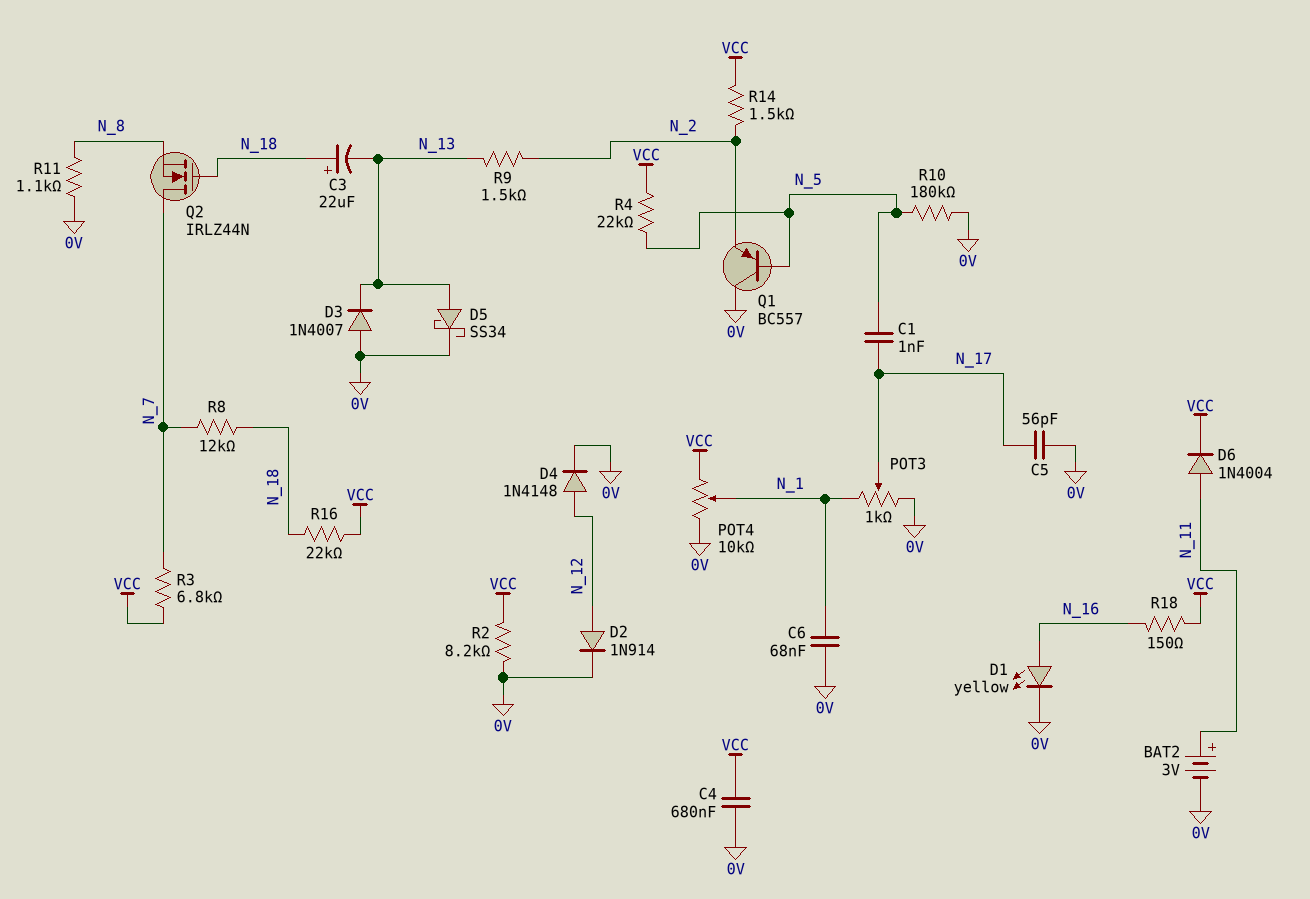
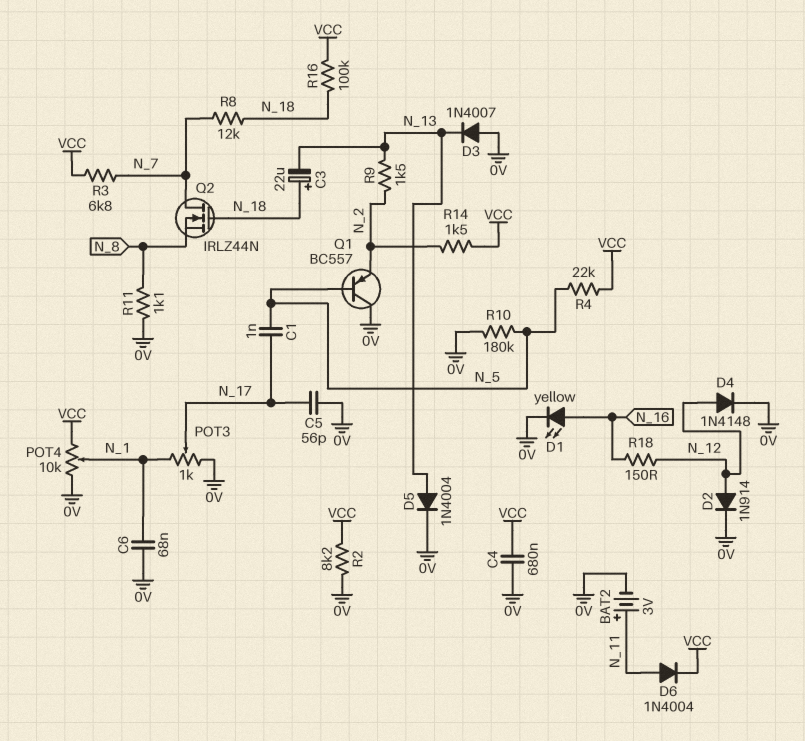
D5: schottky SS34 (A N_13, K 0V) -> diode 1N4004 (A N_13, K 0V)
R16: 22k (N_18, VCC) -> 100k (N_18, VCC)
R18: 150 (N_16, VCC) -> 150 (N_12, N_16)

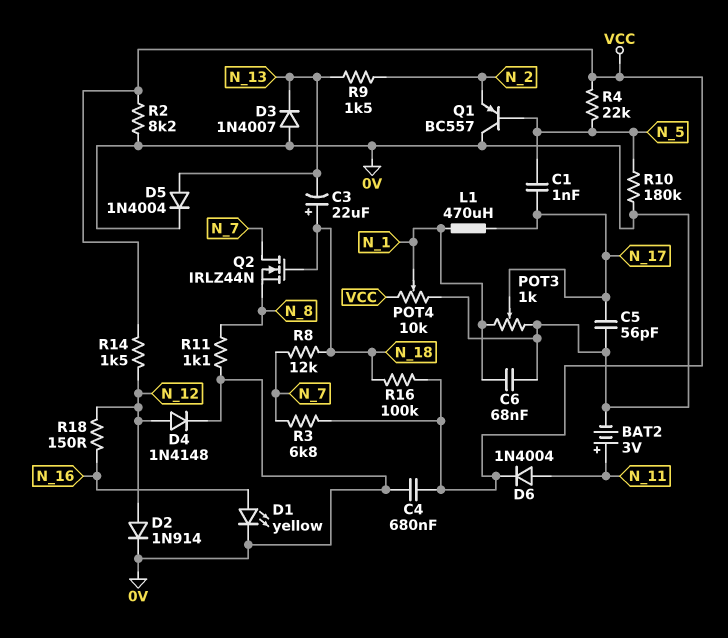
L1: none -> 470uH (N_1, N_17)
R14: 1.5k (N_2, VCC) -> 1.5k (N_12, VCC)

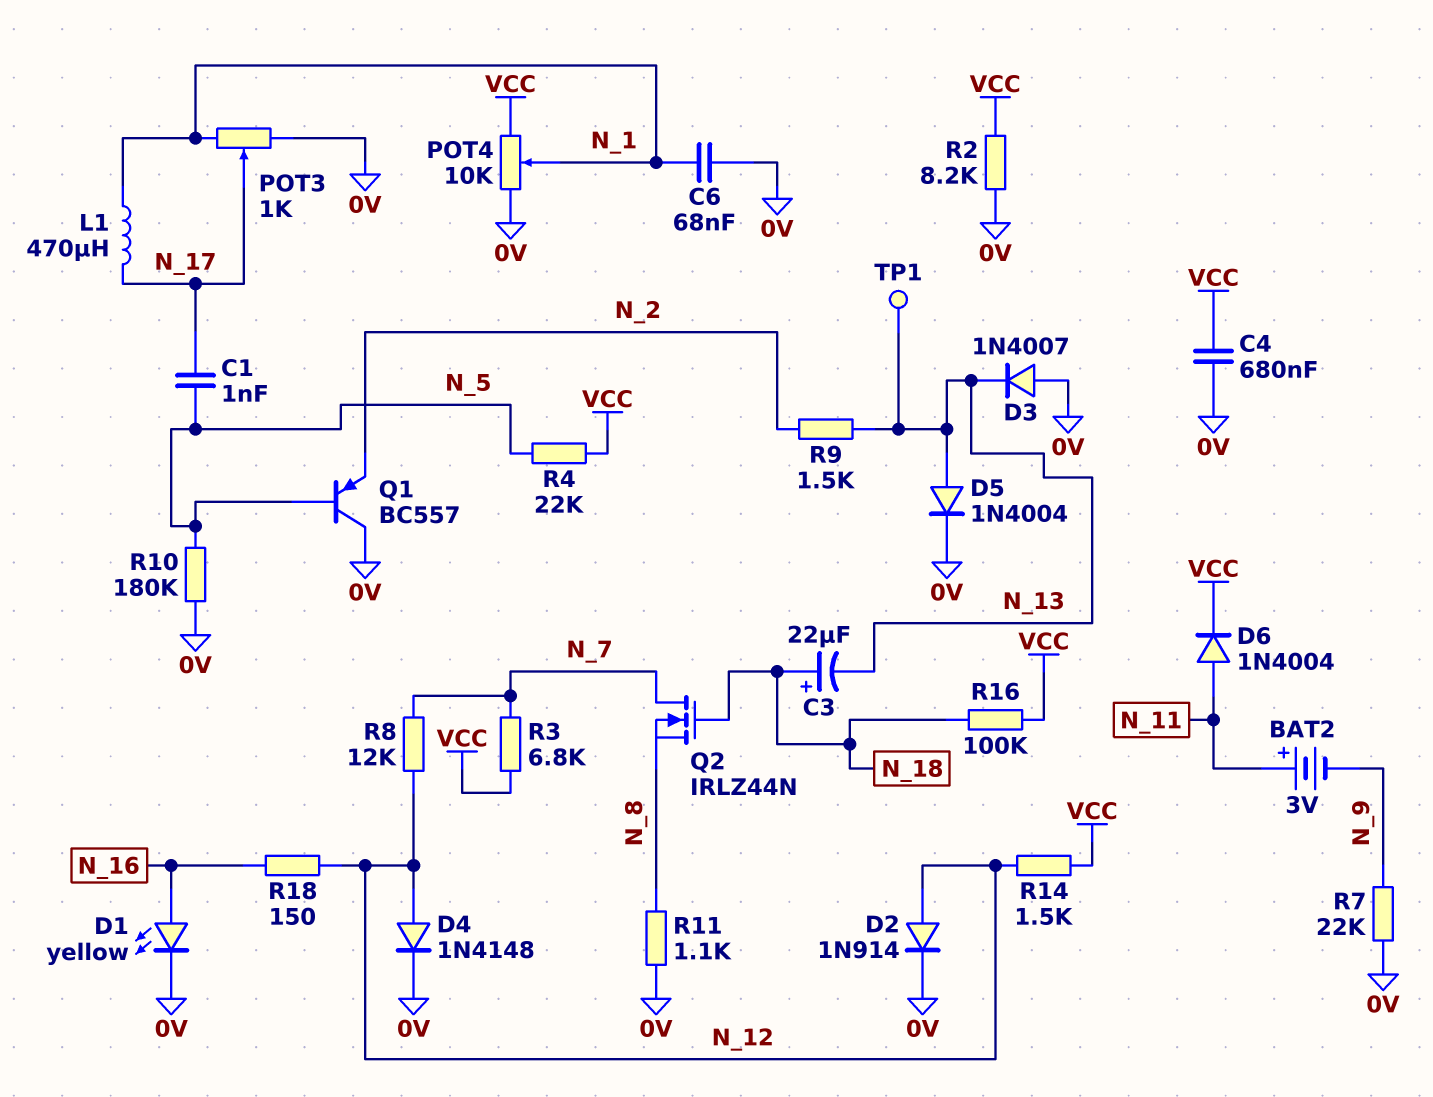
BAT2: 3V (plus N_11, minus 0V) -> 3V (plus N_11, minus N_9)
C5: 56pF (0V, N_17) -> none
R7: none -> 22k (0V, N_9)
R8: 12k (N_7, N_18) -> 12k (N_7, N_12)
TP1: none -> test point (N_13)

